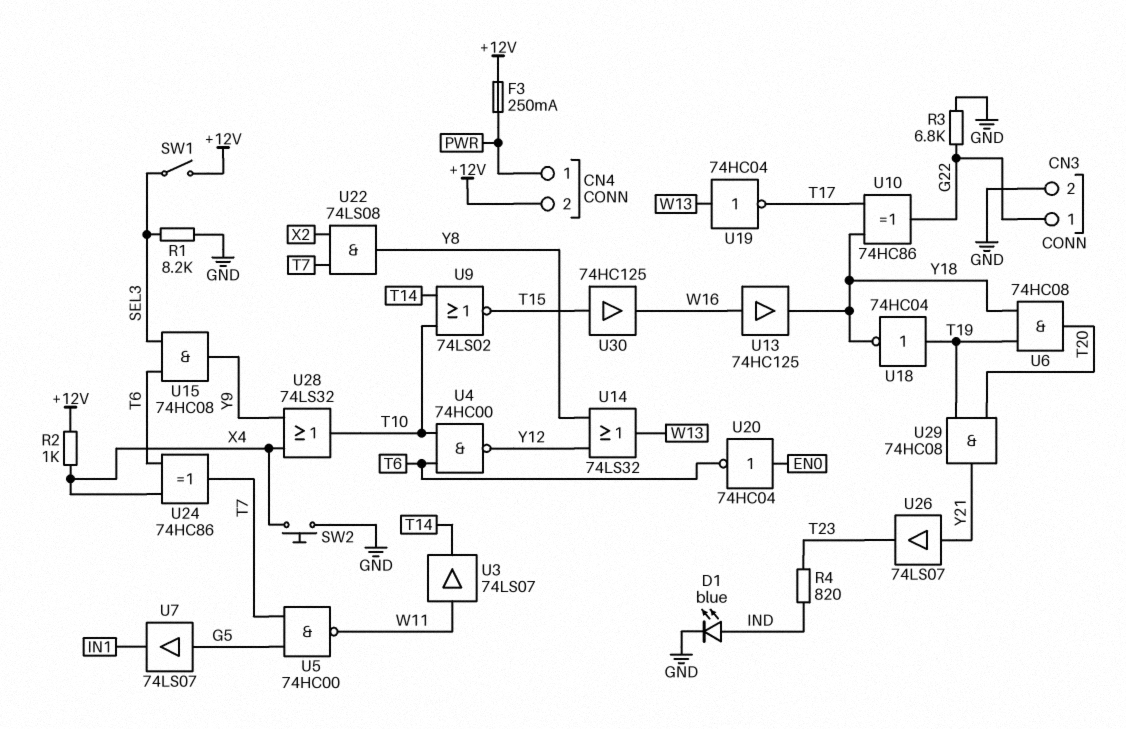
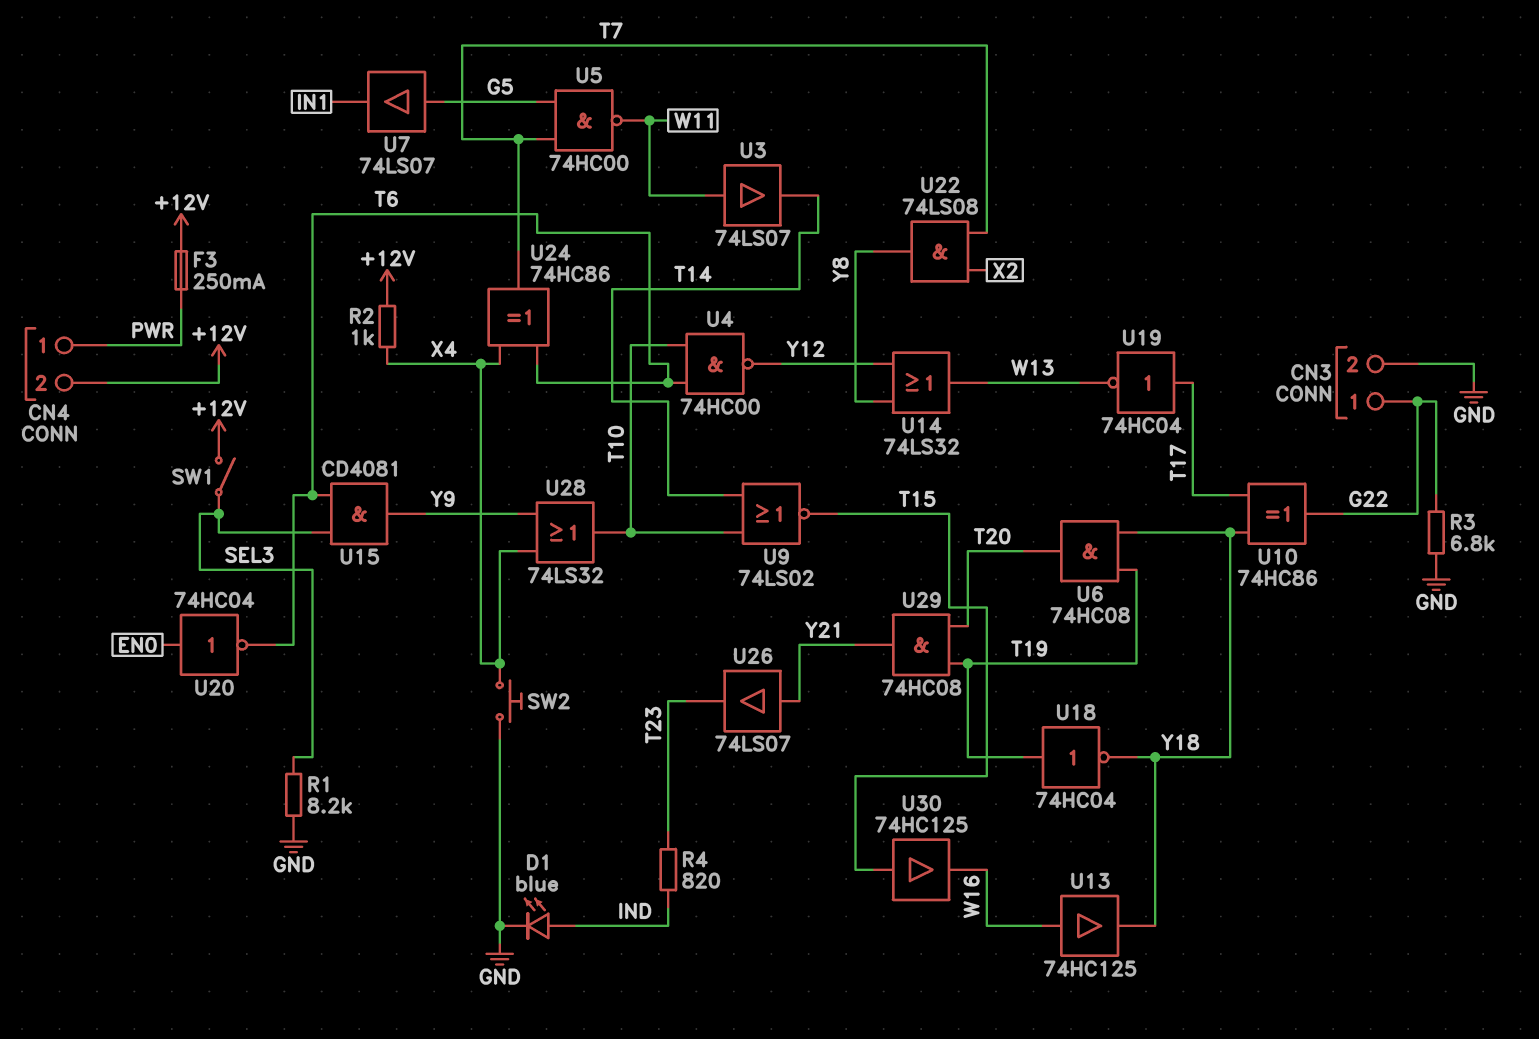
U15: AND 74HC08 (in SEL3, in T6, out Y9) -> AND CD4081 (in SEL3, in T6, out Y9)
U19: NOT 74HC04 (in W13, out T17) -> NOT 74HC04 (in T17, out W13)

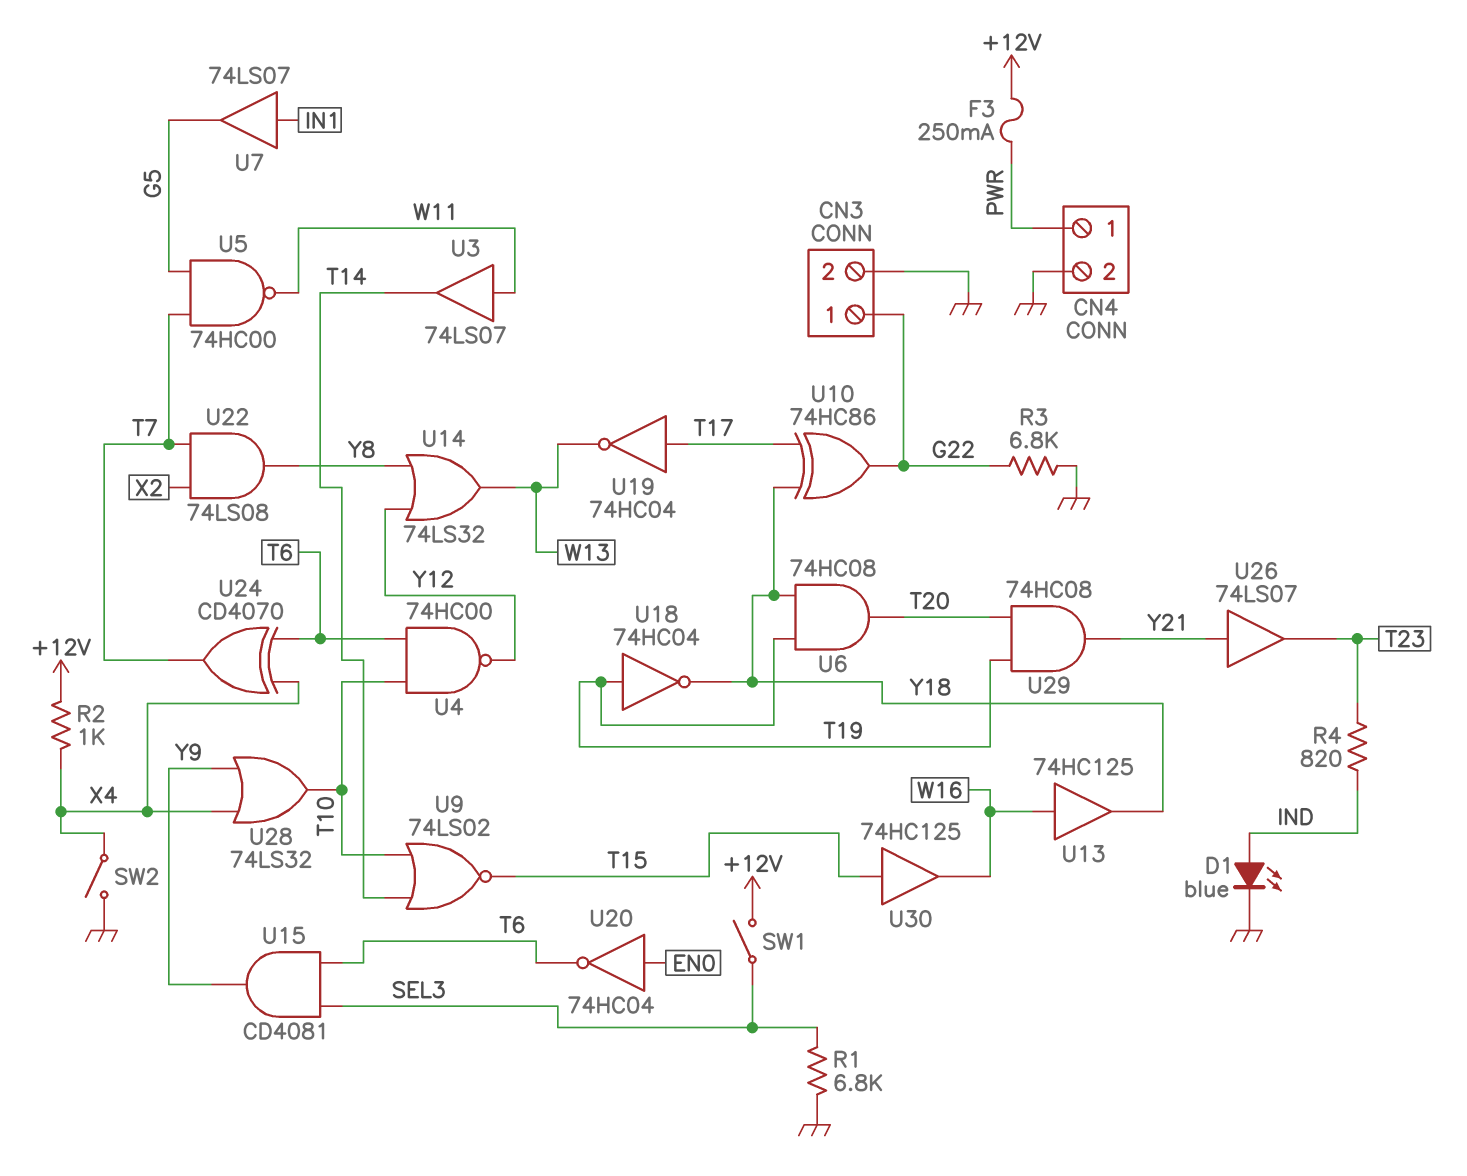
CN4 pin 2: +12V -> GND
R1: 8.2k (GND, SEL3) -> 6.8k (GND, SEL3)
SW2: button (GND, X4) -> switch (GND, X4)
U7: buffer 74LS07 (in G5, out IN1) -> buffer 74LS07 (in IN1, out G5)
U24: XOR 74HC86 (in T6, in X4, out T7) -> XOR CD4070 (in T6, in X4, out T7)

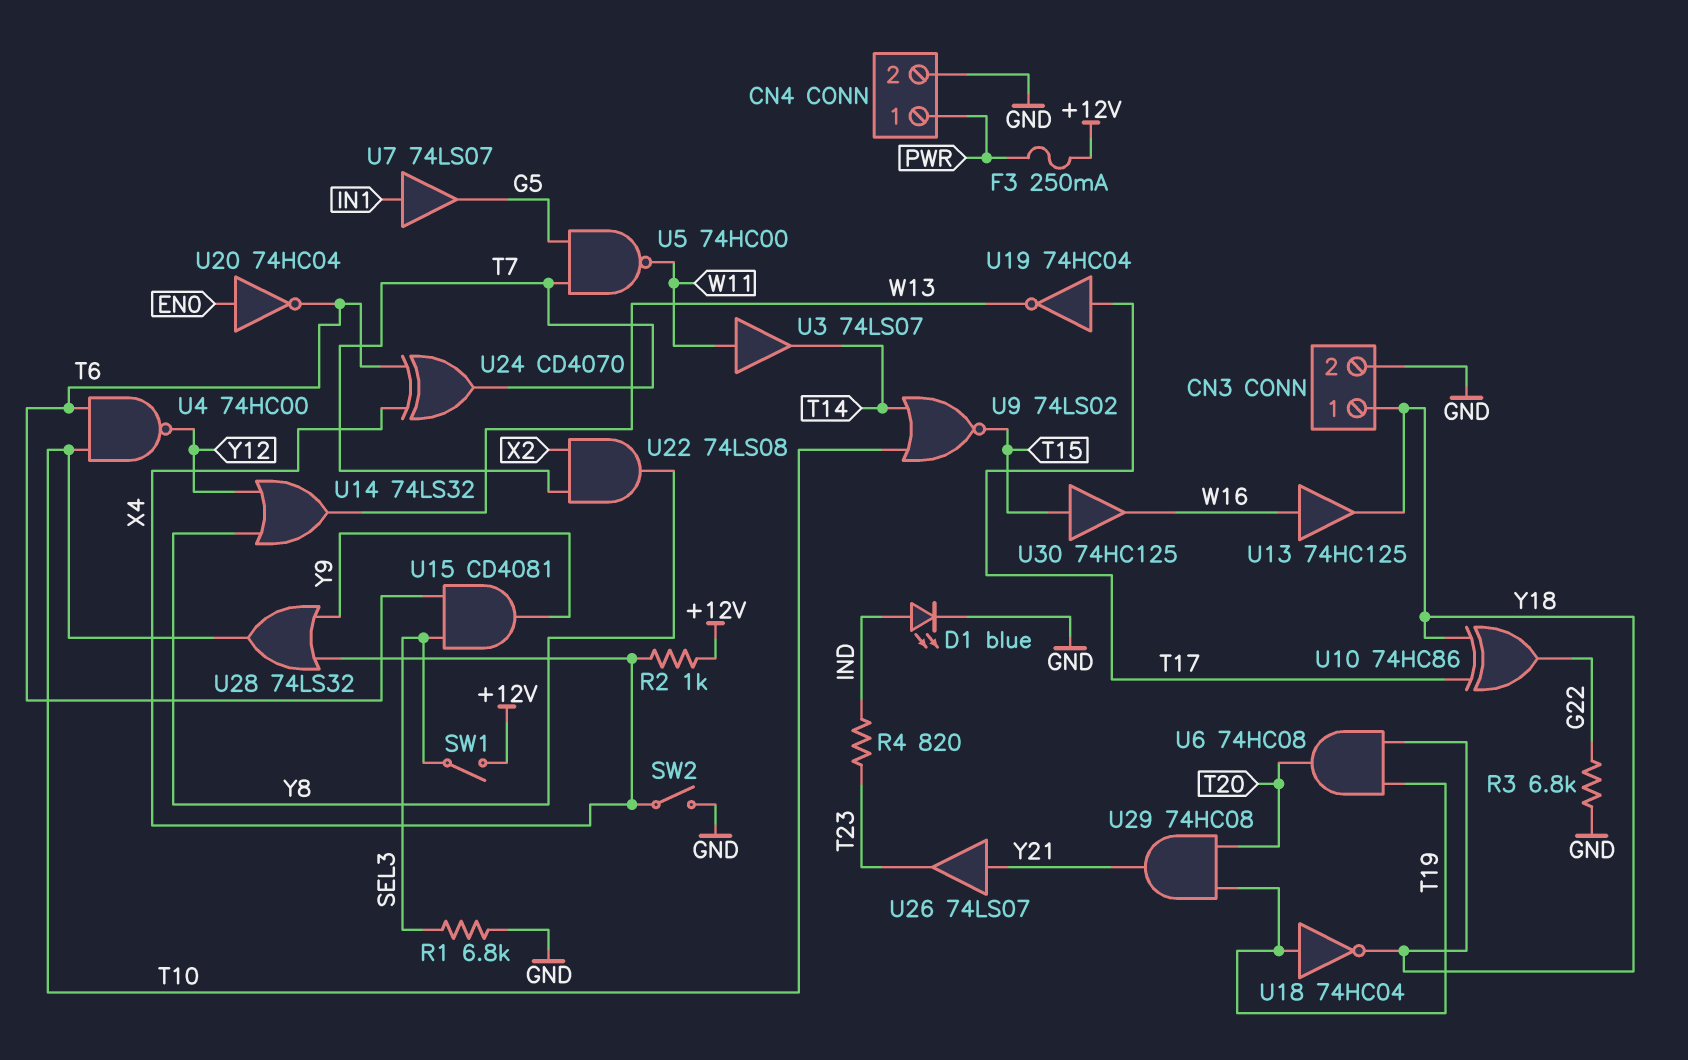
CN3 pin 1: G22 -> Y18

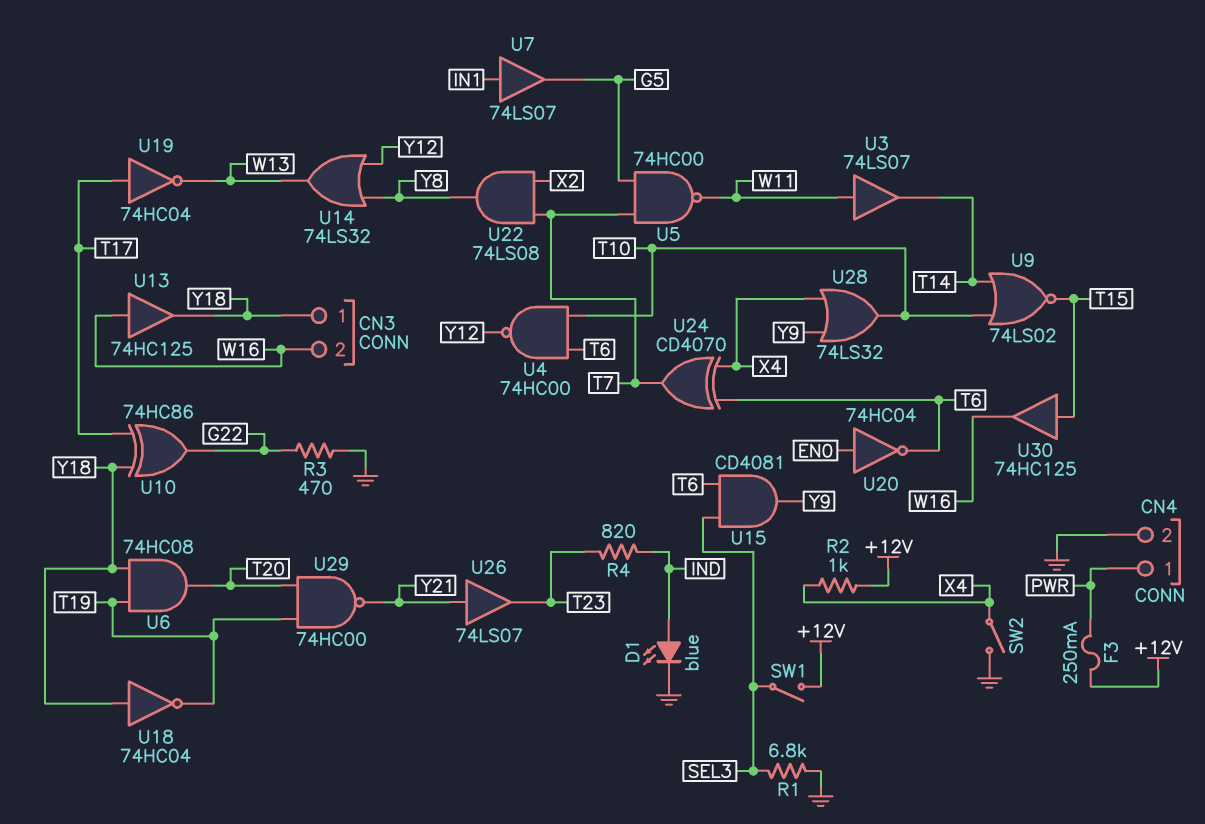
CN3 pin 2: GND -> W16
R3: 6.8k (G22, GND) -> 470 (G22, GND)
U18: NOT 74HC04 (in T19, out Y18) -> NOT 74HC04 (in Y18, out T19)
U29: AND 74HC08 (in T19, in T20, out Y21) -> NAND 74HC00 (in T19, in T20, out Y21)

